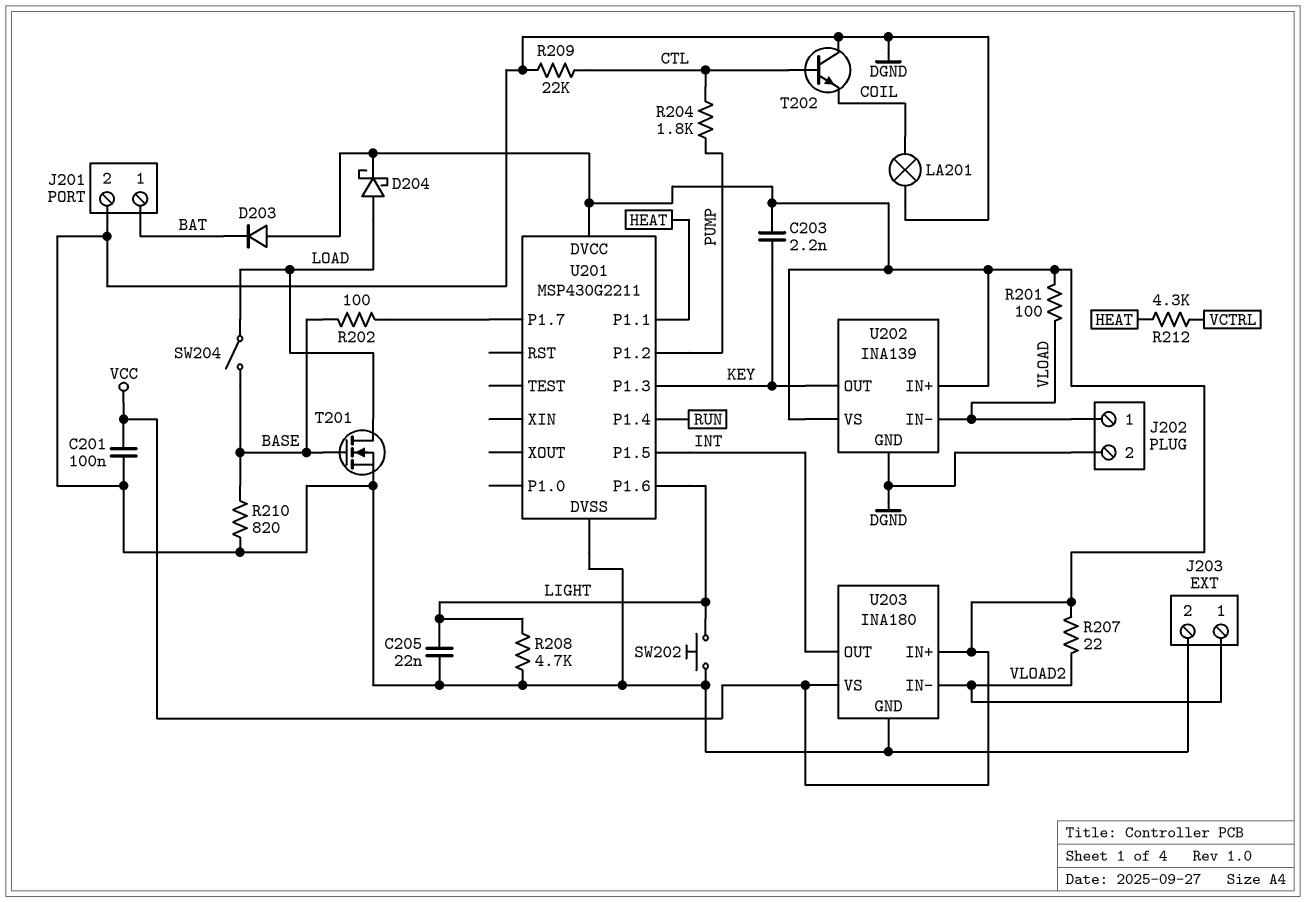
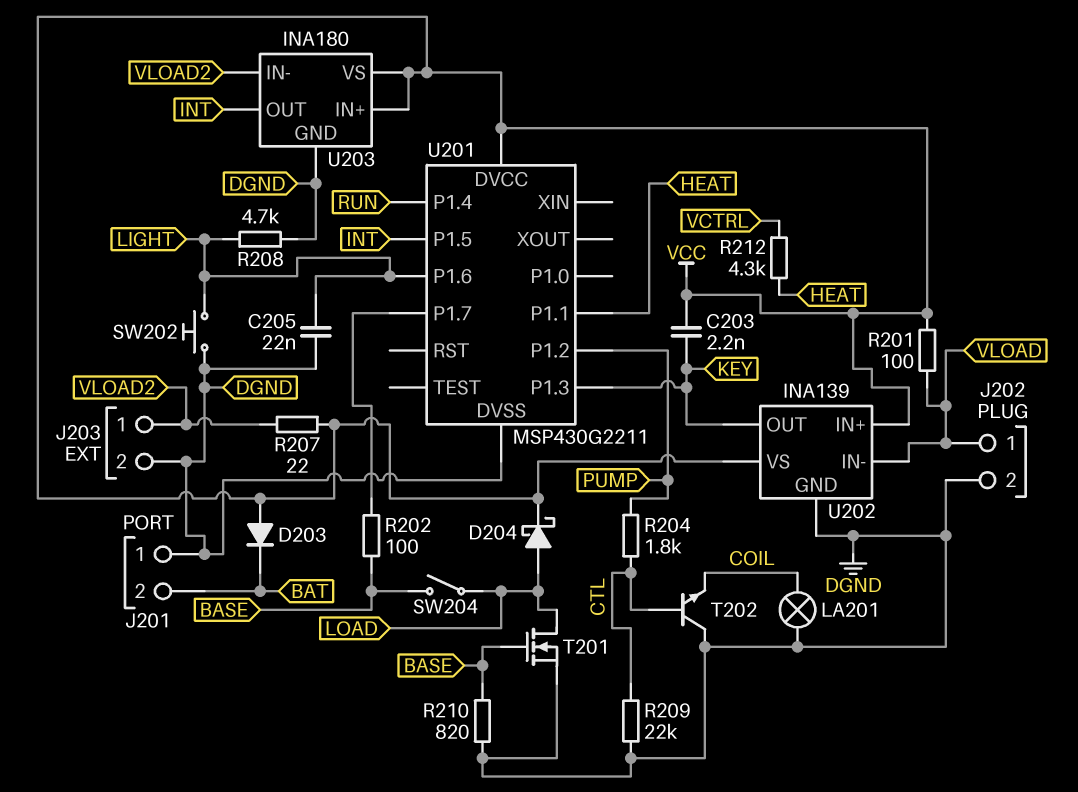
C201: 100nF (DGND, VCC) -> none
J201 pin 1: BAT -> DGND
J201 pin 2: DGND -> BAT

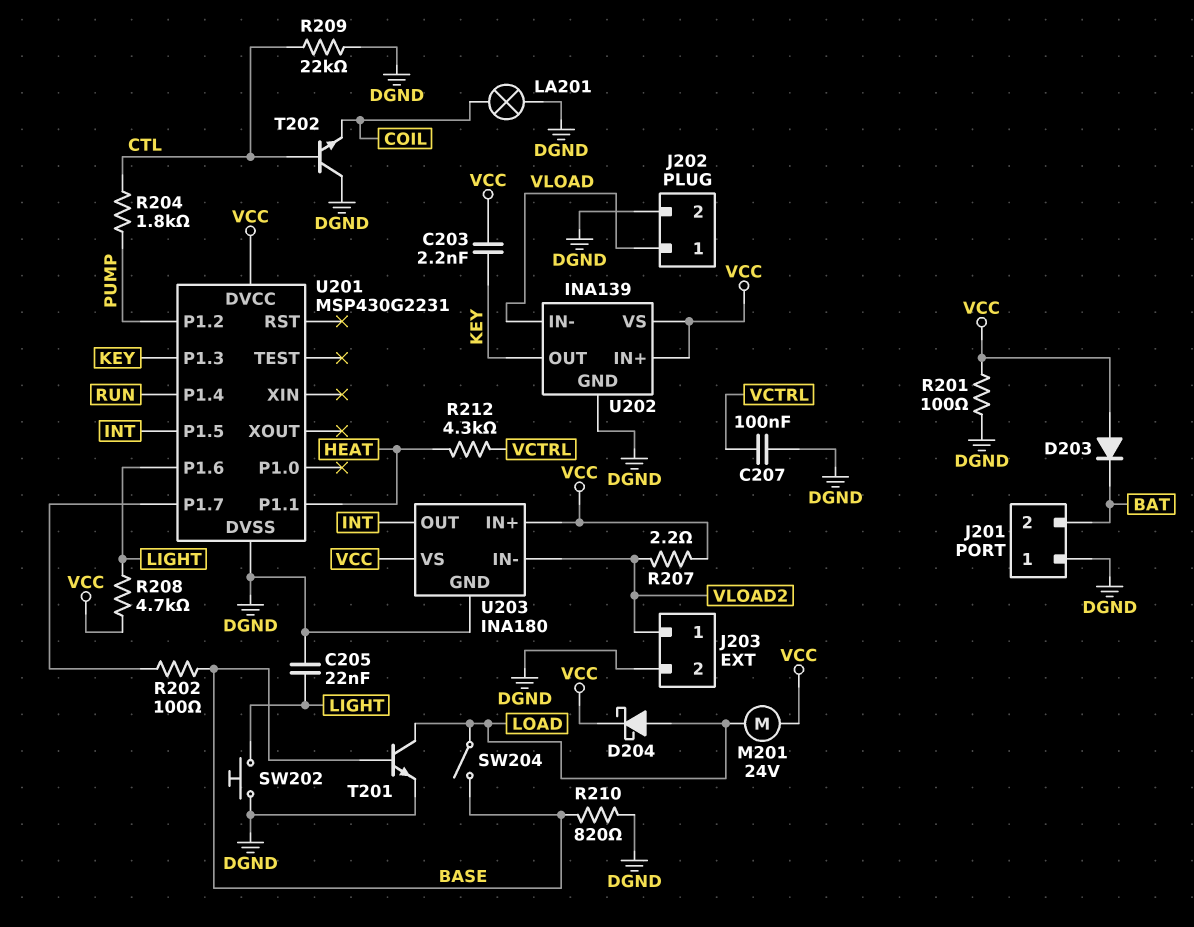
C207: none -> 100nF (DGND, VCTRL)
M201: none -> motor 24V (LOAD, VCC)
R201: 100 (VCC, VLOAD) -> 100 (DGND, VCC)
R207: 22 (VCC, VLOAD2) -> 2.2 (VCC, VLOAD2)
R208: 4.7k (DGND, LIGHT) -> 4.7k (LIGHT, VCC)
T201: NMOS (G BASE, D LOAD, S DGND) -> NPN (B BASE, C LOAD, E DGND)
U201: MSP430G2211 -> MSP430G2231

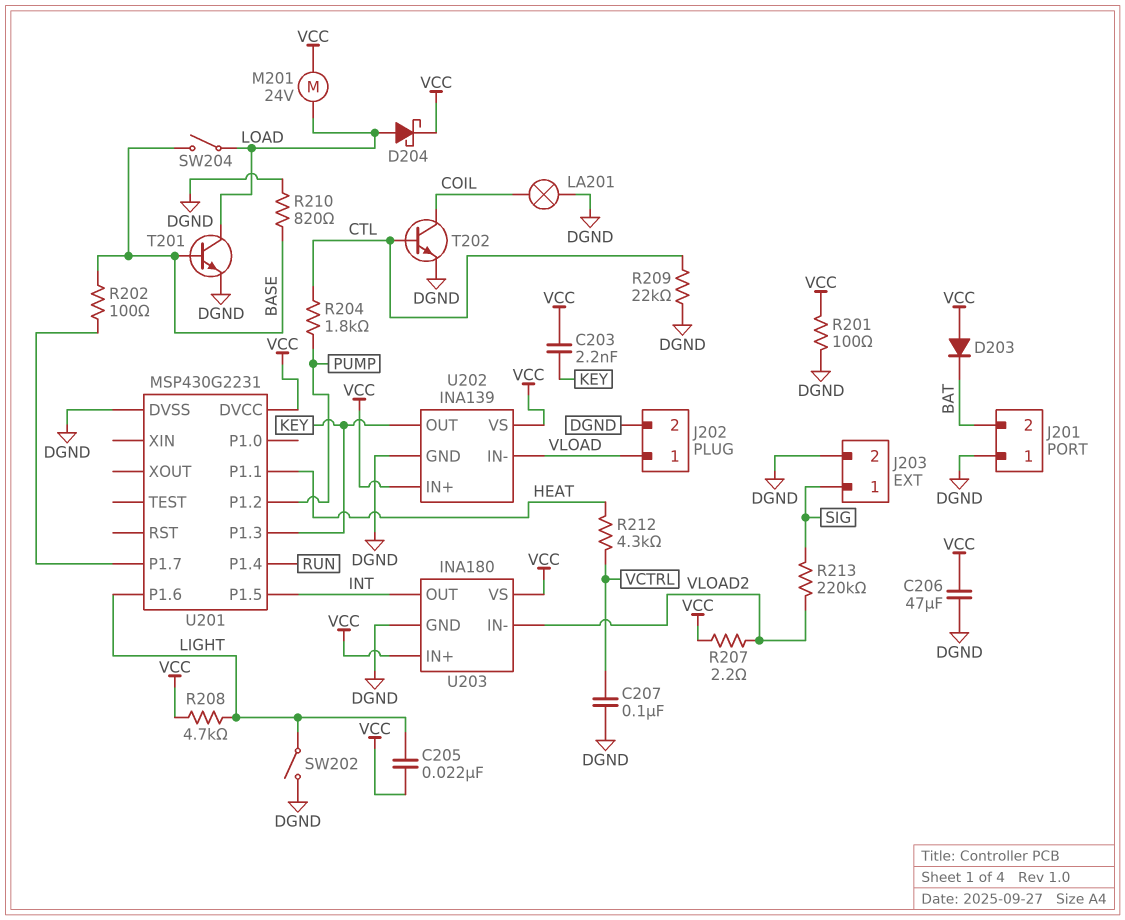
C205: 22nF (DGND, LIGHT) -> 22nF (LIGHT, VCC)
C206: none -> 47uF (DGND, VCC)
J203 pin 1: VLOAD2 -> SIG
R213: none -> 220k (SIG, VLOAD2)
SW202: button (DGND, LIGHT) -> switch (DGND, LIGHT)
T202: NPN (B CTL, C DGND, E COIL) -> NPN (B CTL, C COIL, E DGND)

